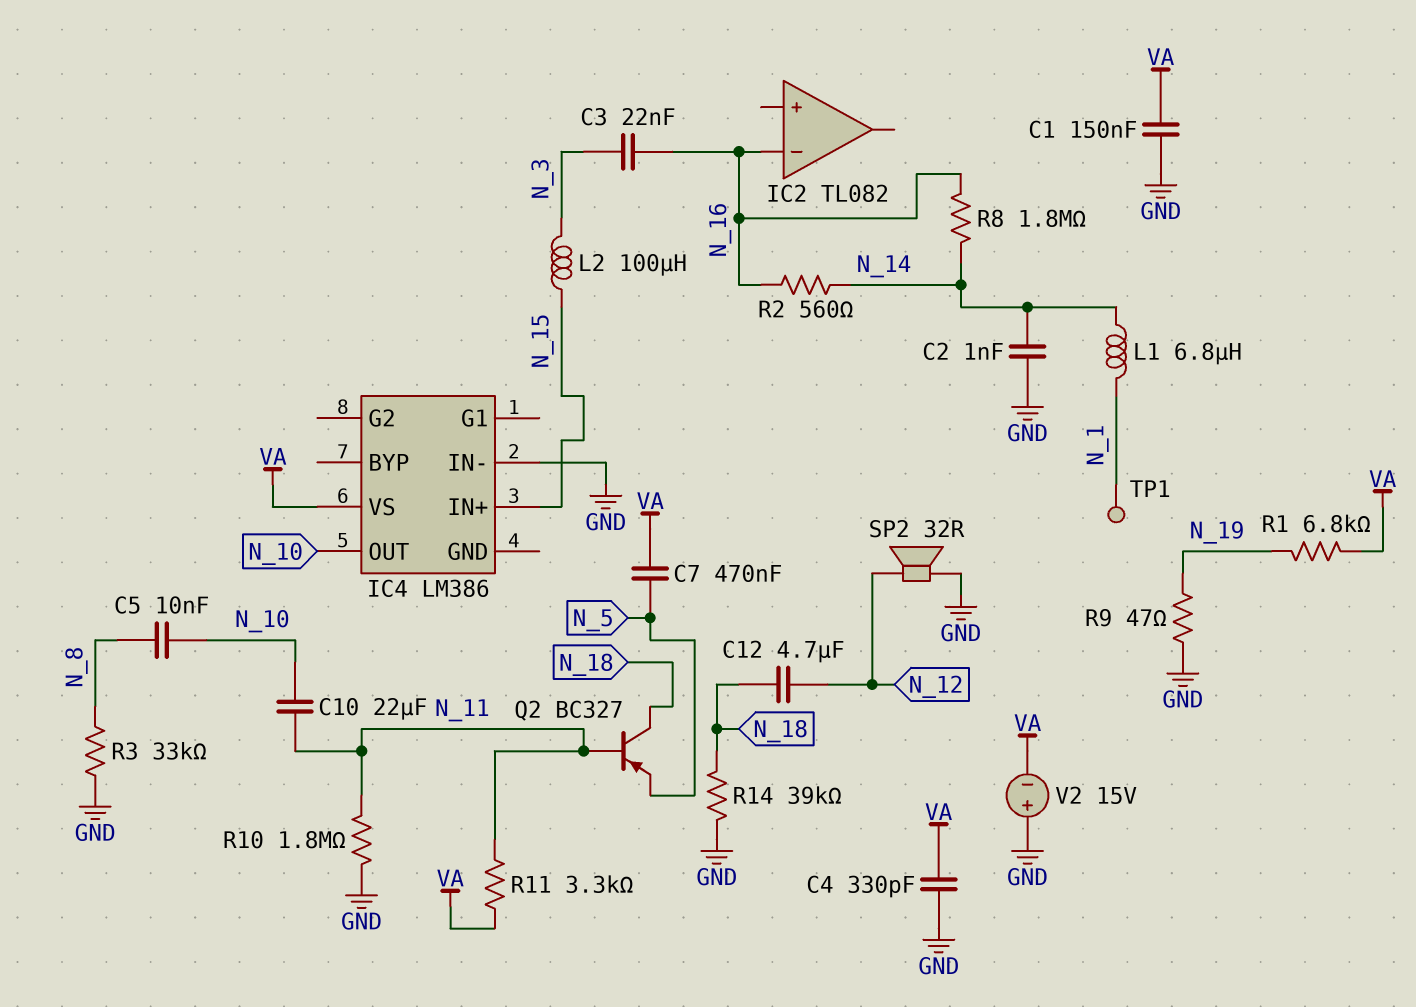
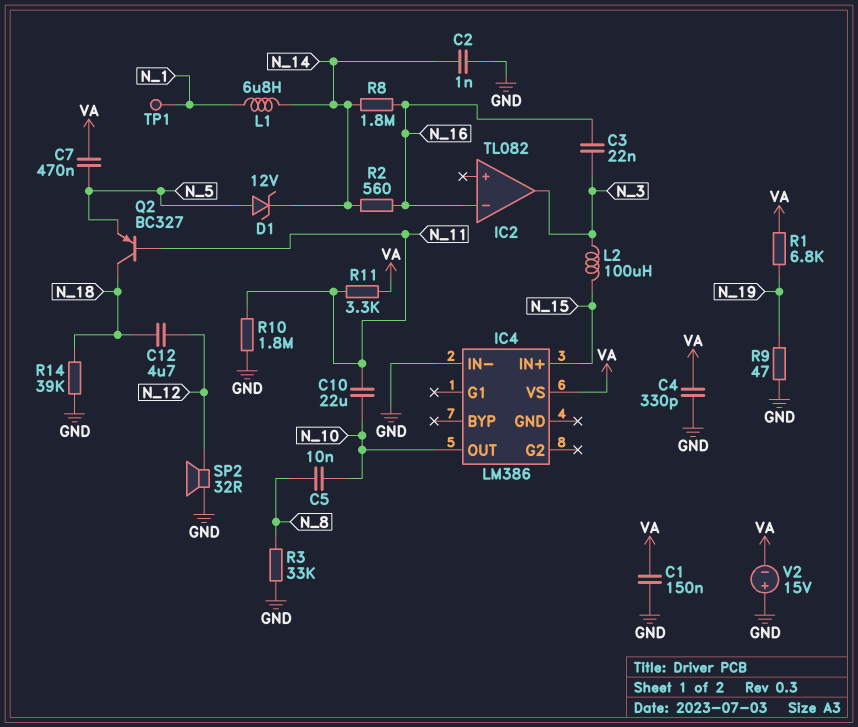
D1: none -> zener 12V (A N_5, K N_14)
IC2 pin out: none -> N_3

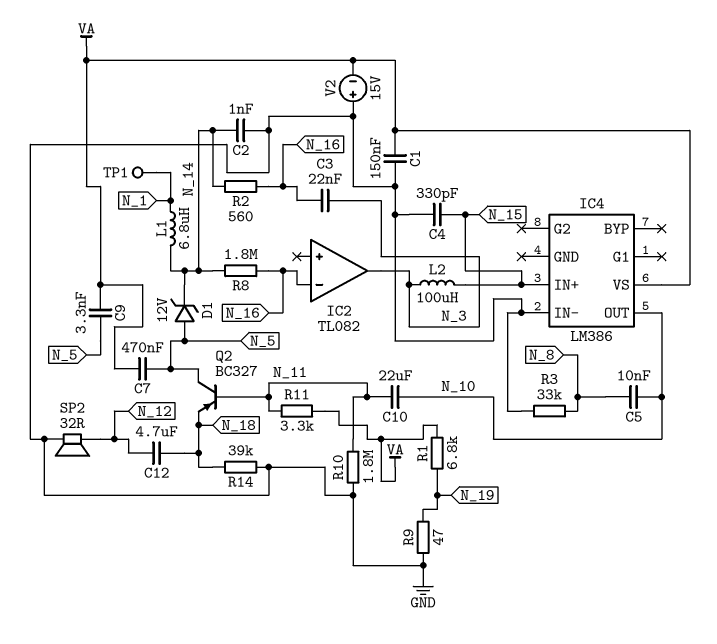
C4: 330pF (GND, VA) -> 330pF (GND, N_15)
C9: none -> 3.3nF (N_5, VA)
Q2: PNP BC327 (B N_11, C N_18, E N_5) -> PNP BC327 (B N_11, C N_5, E N_18)

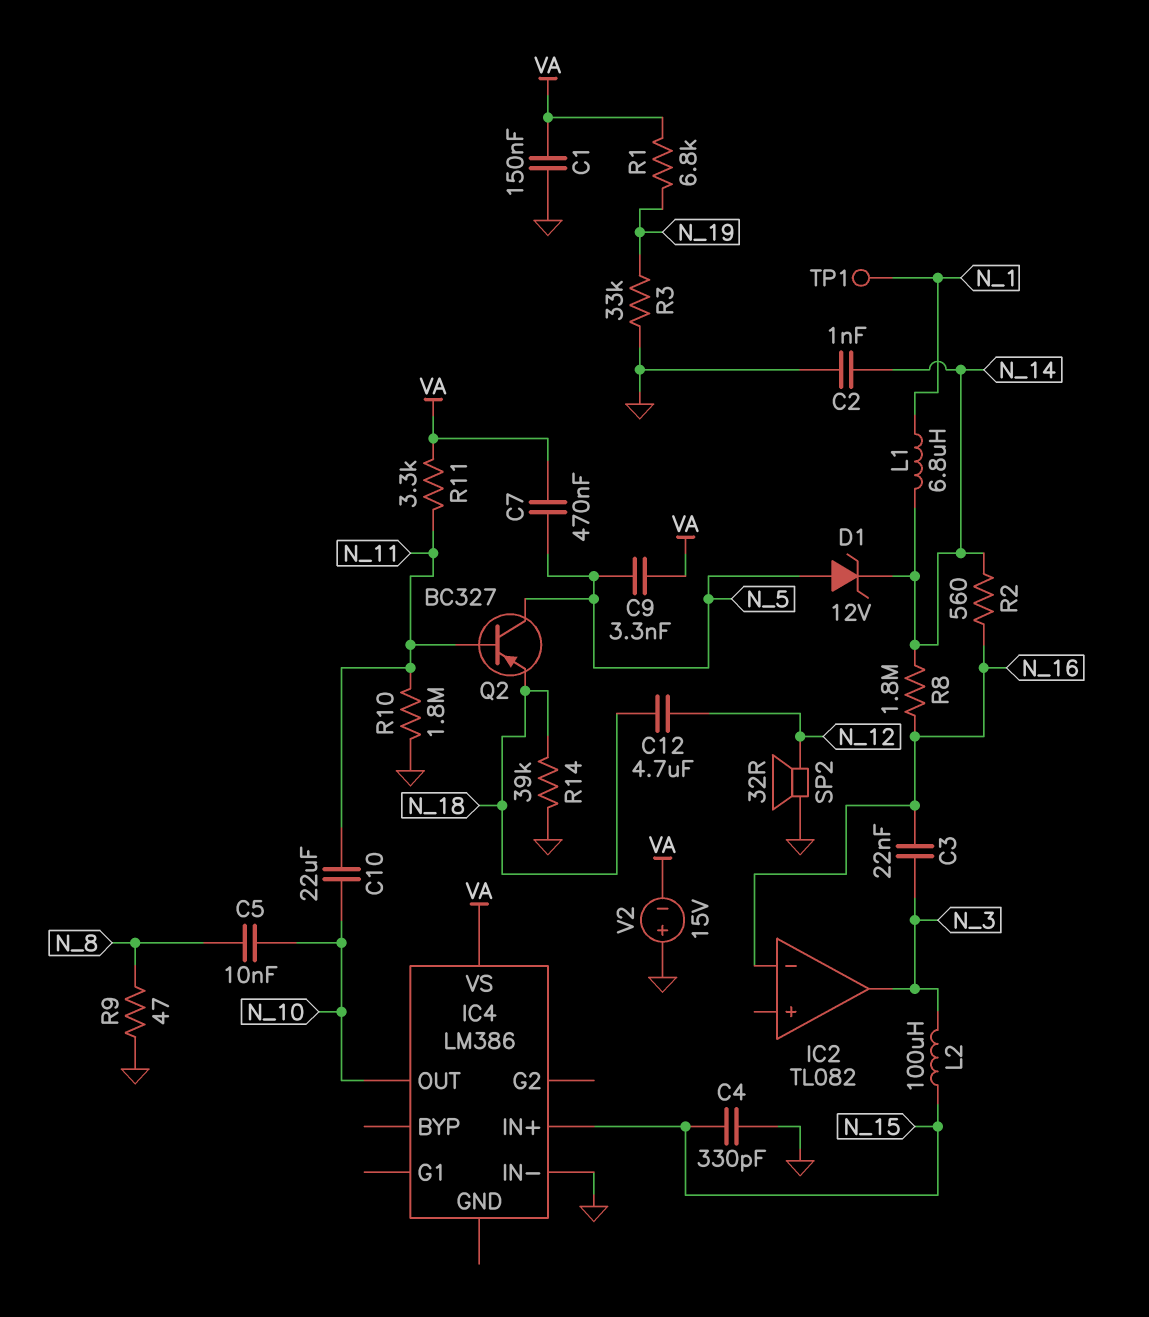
R3: 33k (GND, N_8) -> 33k (GND, N_19)
R9: 47 (GND, N_19) -> 47 (GND, N_8)

